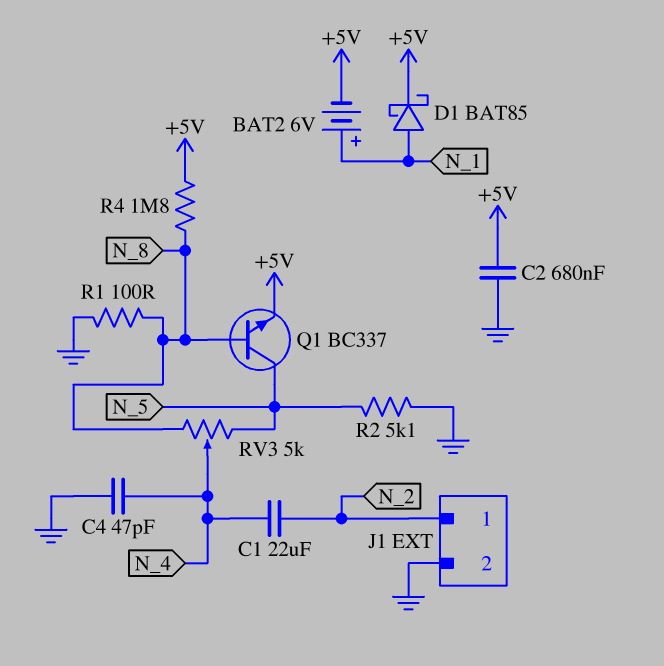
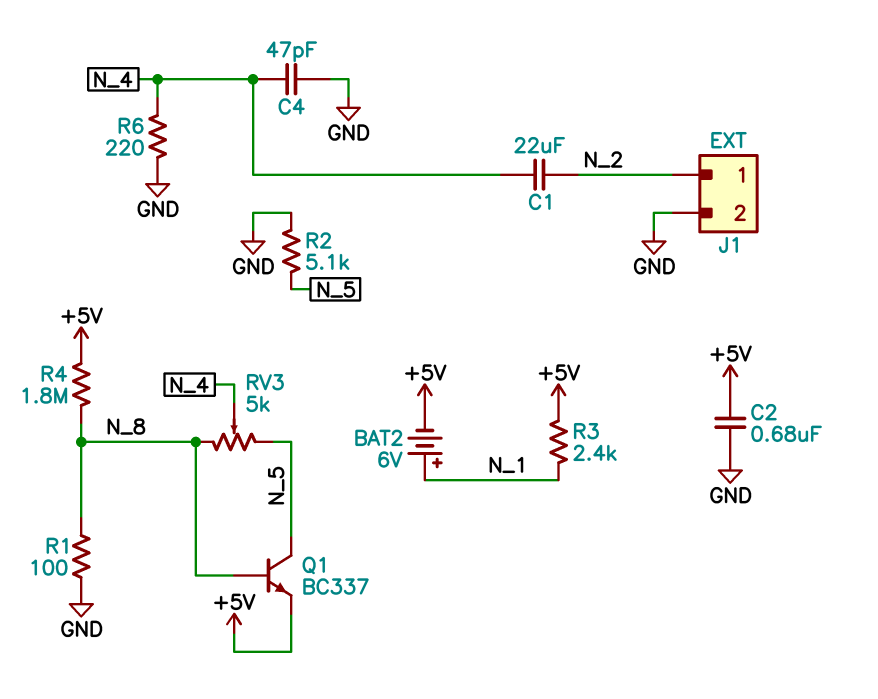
D1: schottky BAT85 (A N_1, K +5V) -> none
R3: none -> 2.4k (+5V, N_1)
R6: none -> 220 (GND, N_4)

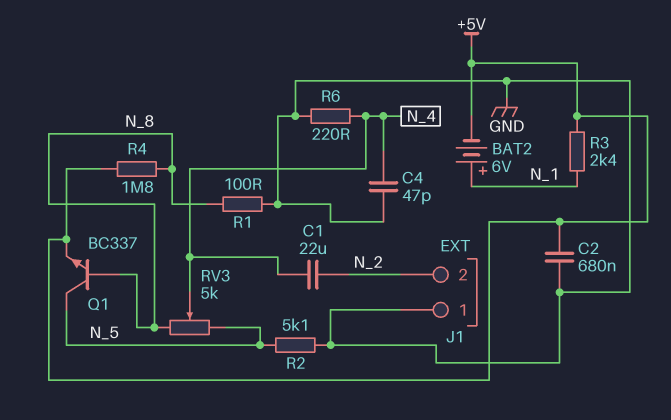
J1 pin 1: N_2 -> GND
J1 pin 2: GND -> N_2

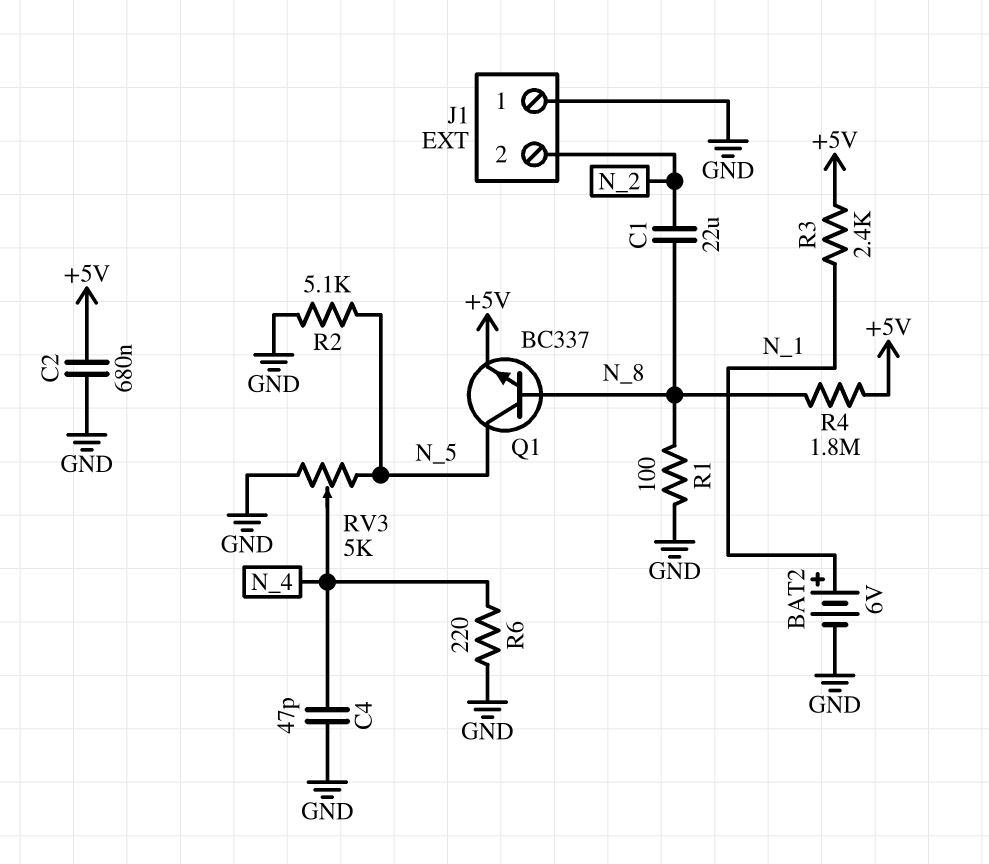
BAT2: 6V (plus N_1, minus +5V) -> 6V (plus N_1, minus GND)
C1: 22uF (N_2, N_4) -> 22uF (N_2, N_8)
RV3: 5k (N_5, N_8, wiper N_4) -> 5k (GND, N_5, wiper N_4)

